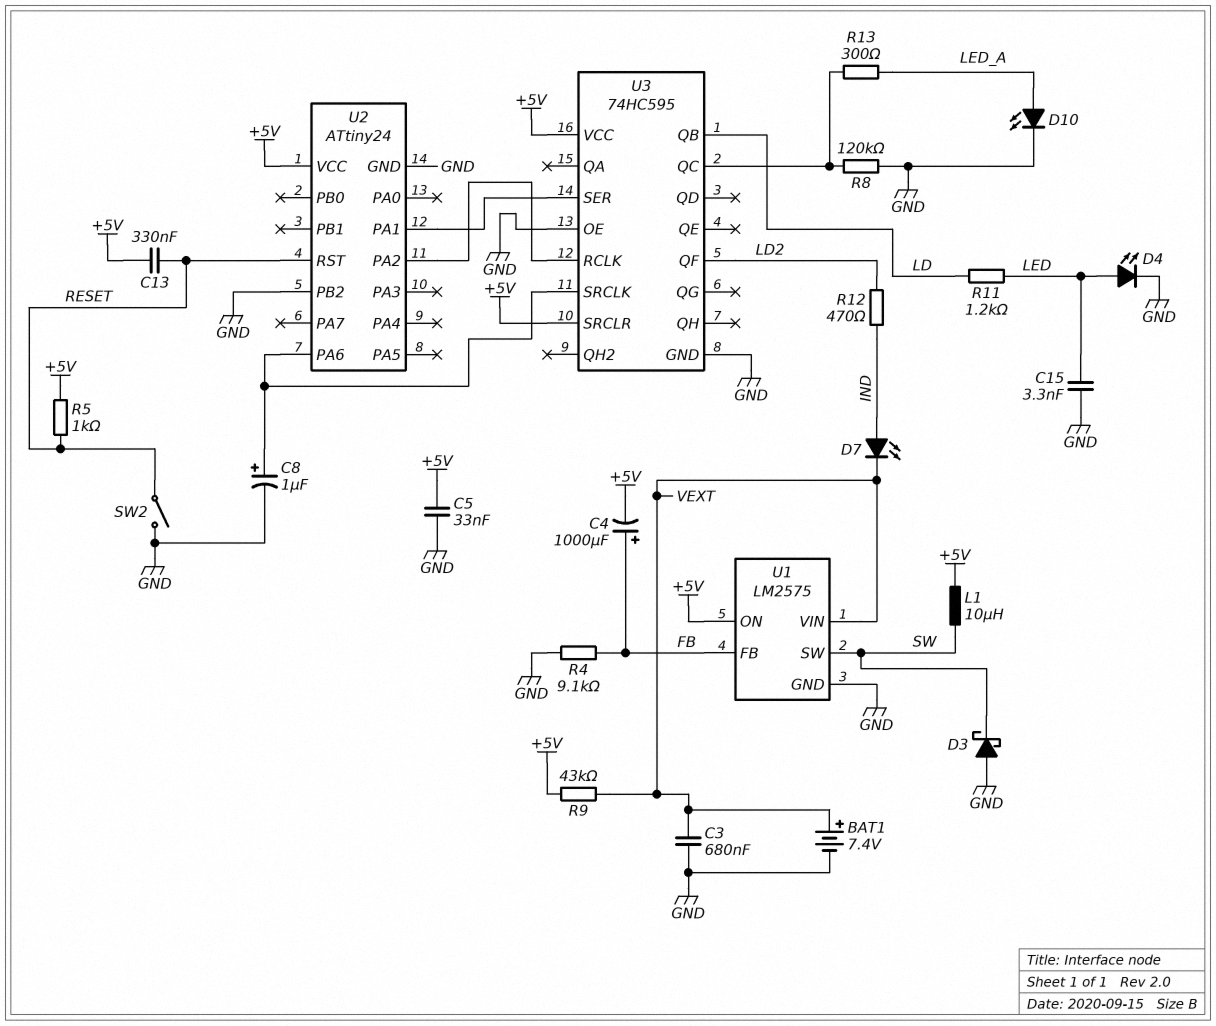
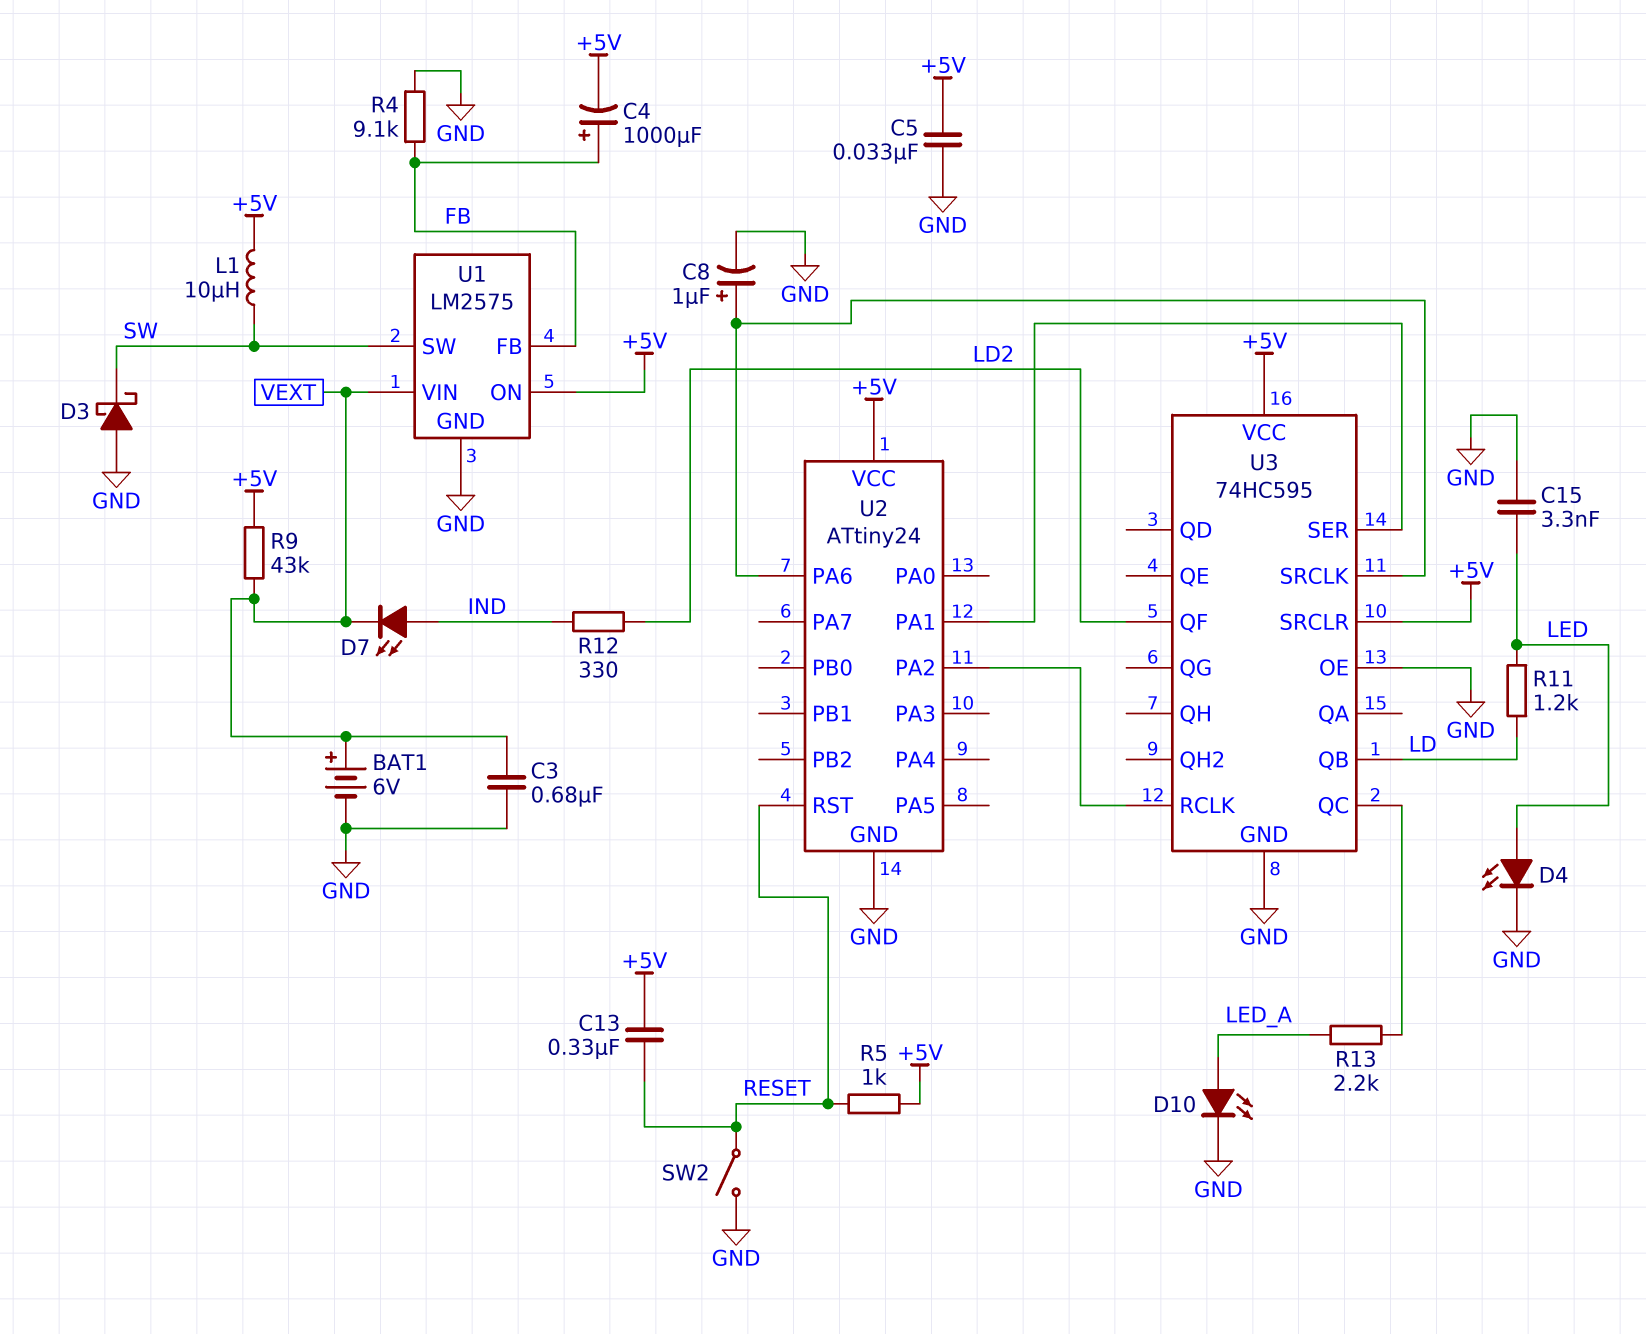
BAT1: 7.4V (plus VEXT, minus GND) -> 6V (plus VEXT, minus GND)
R8: 120k (GND, U3/QC) -> none
R12: 470 (IND, LD2) -> 330 (IND, LD2)
R13: 300 (LED_A, U3/QC) -> 2.2k (LED_A, U3/QC)
U2 pin PB2: GND -> none

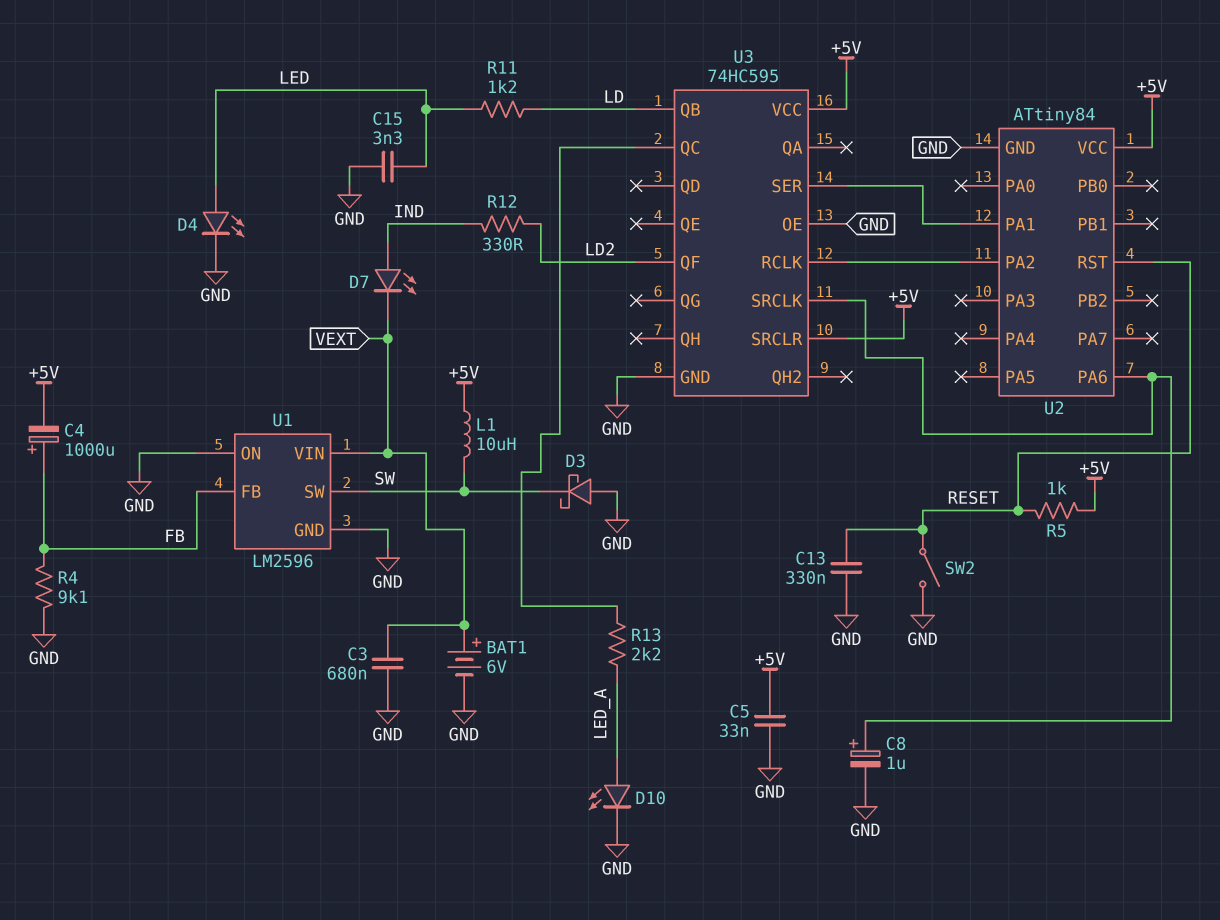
C13: 330nF (+5V, RESET) -> 330nF (GND, RESET)
R9: 43k (+5V, VEXT) -> none
U1: LM2575 -> LM2596
U1 pin ON: +5V -> GND
U2: ATtiny24 -> ATtiny84

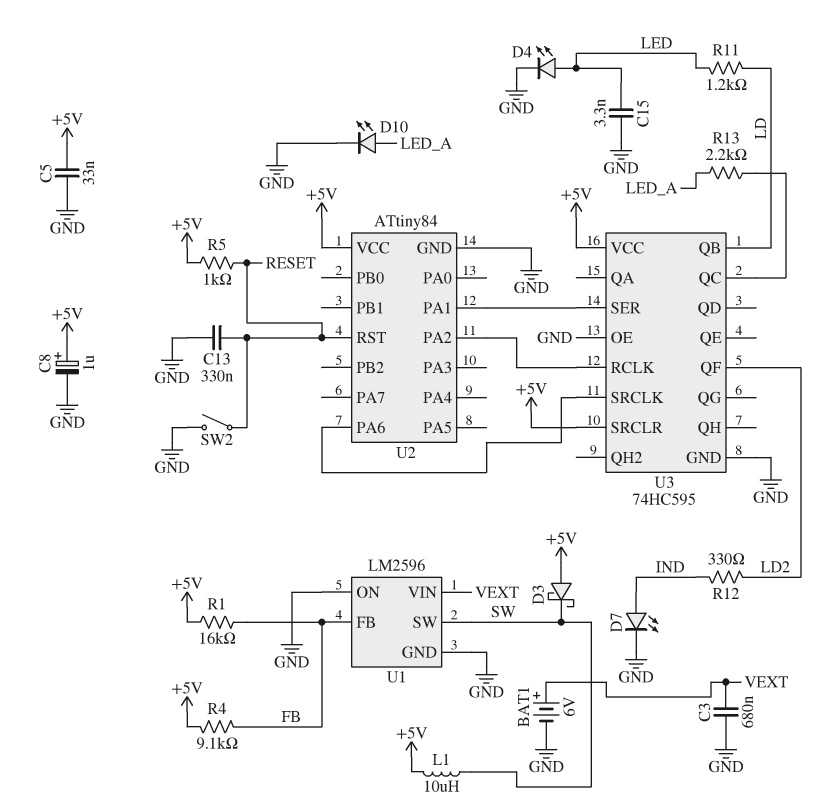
C4: 1000uF (plus FB, minus +5V) -> none
C8: 1uF (plus U2/PA6, minus GND) -> 1uF (plus +5V, minus GND)
D3: schottky (A GND, K SW) -> schottky (A +5V, K SW)
D7: LED (A IND, K VEXT) -> LED (A IND, K GND)
R1: none -> 16k (+5V, FB)
R4: 9.1k (FB, GND) -> 9.1k (+5V, FB)

